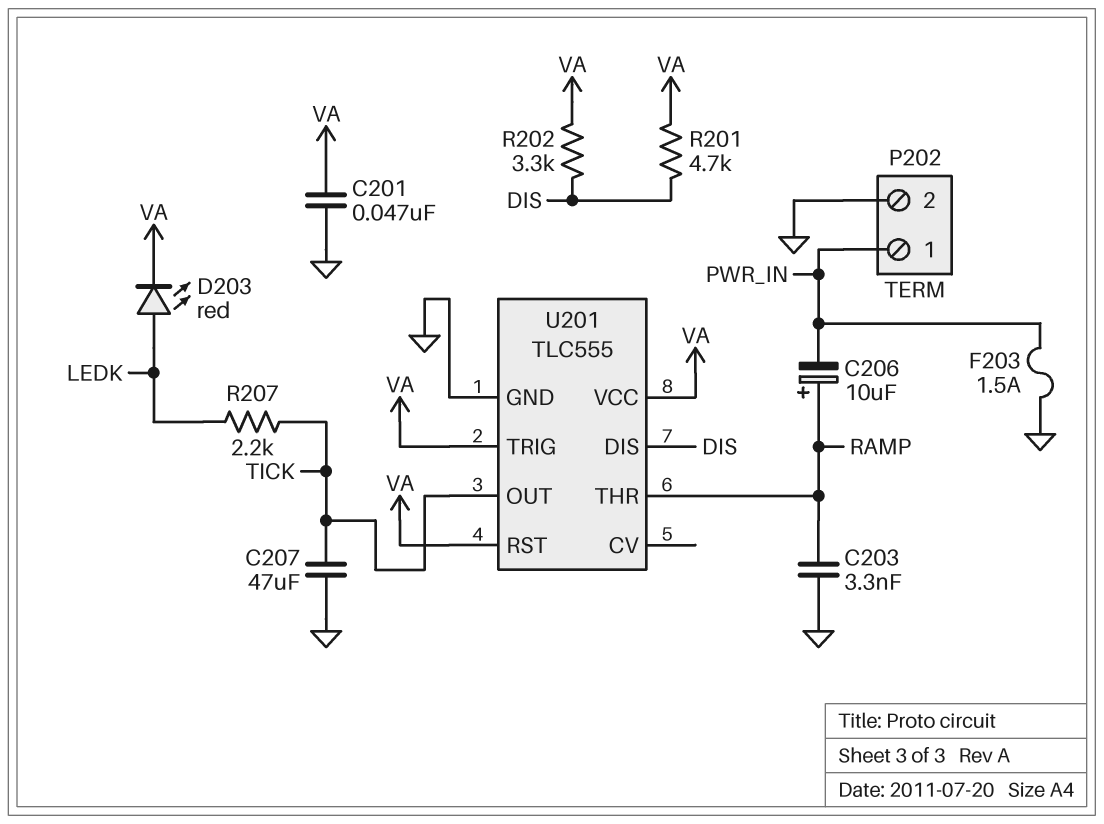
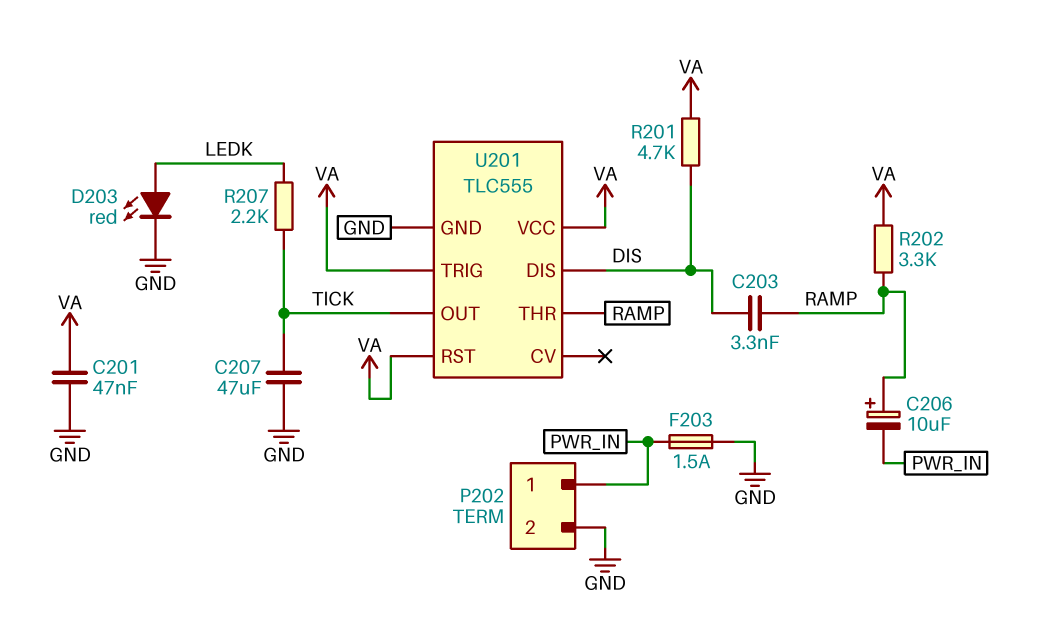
C203: 3.3nF (GND, RAMP) -> 3.3nF (DIS, RAMP)
D203: LED red (A LEDK, K VA) -> LED red (A LEDK, K GND)
R202: 3.3k (DIS, VA) -> 3.3k (RAMP, VA)

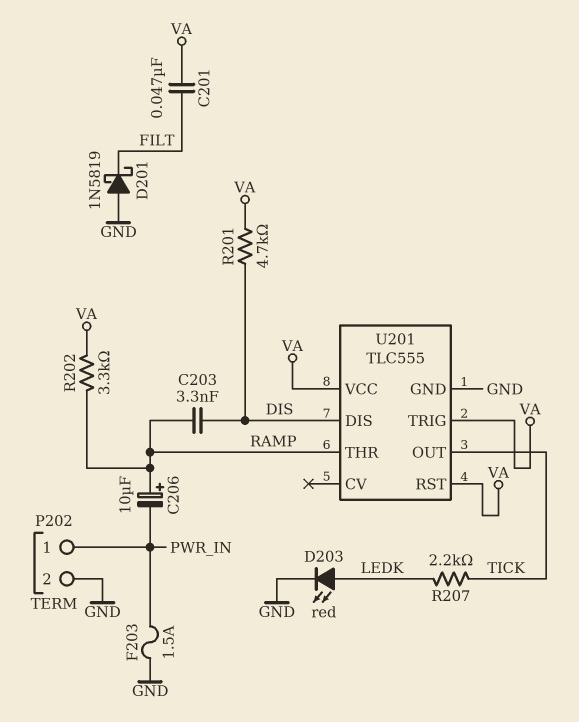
C201: 47nF (GND, VA) -> 47nF (FILT, VA)
C207: 47uF (GND, TICK) -> none
D201: none -> schottky 1N5819 (A GND, K FILT)

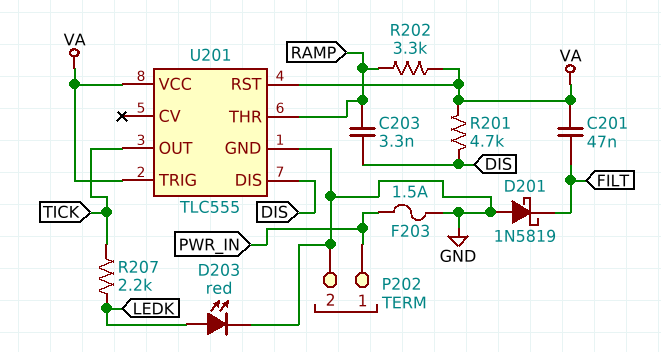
C206: 10uF (plus RAMP, minus PWR_IN) -> none

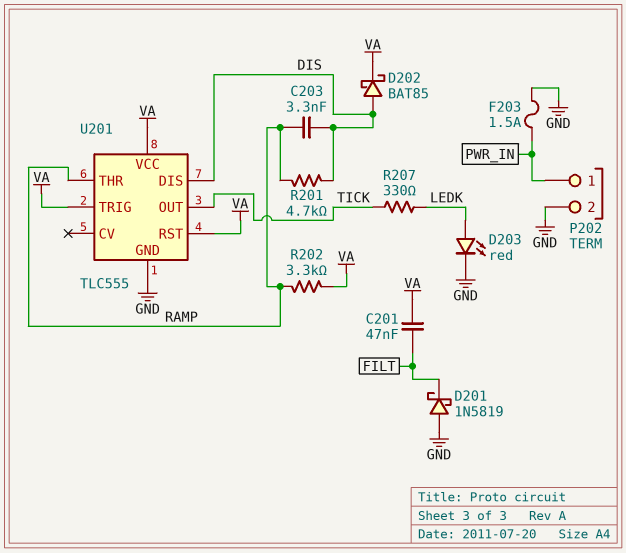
D202: none -> schottky BAT85 (A DIS, K VA)
R201: 4.7k (DIS, VA) -> 4.7k (DIS, RAMP)
R207: 2.2k (LEDK, TICK) -> 330 (LEDK, TICK)

